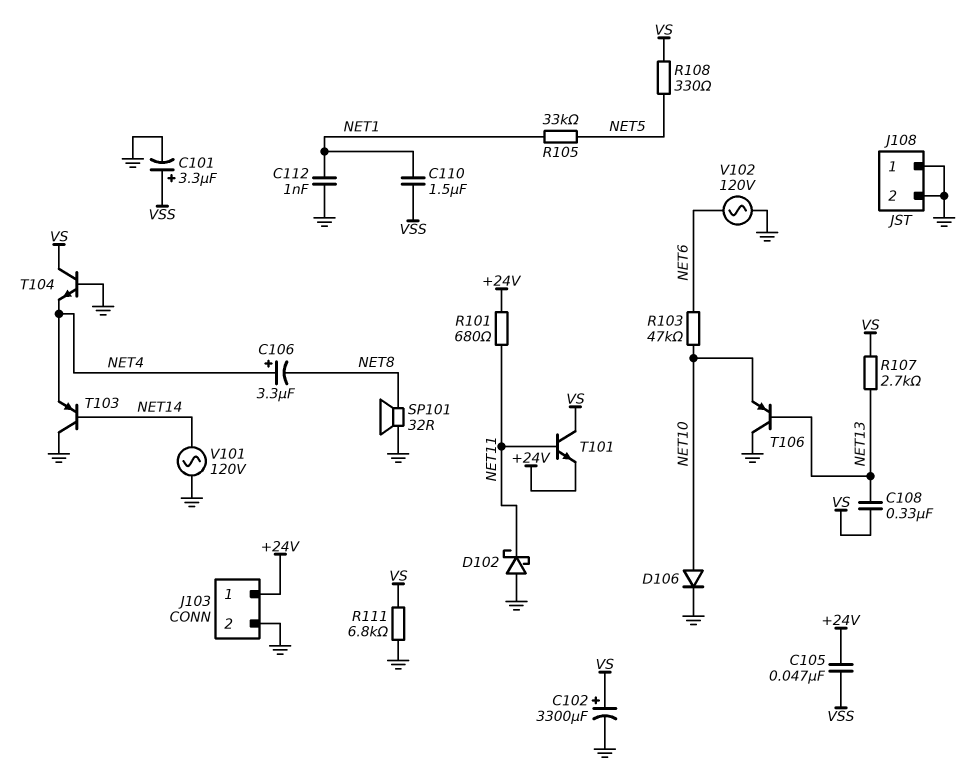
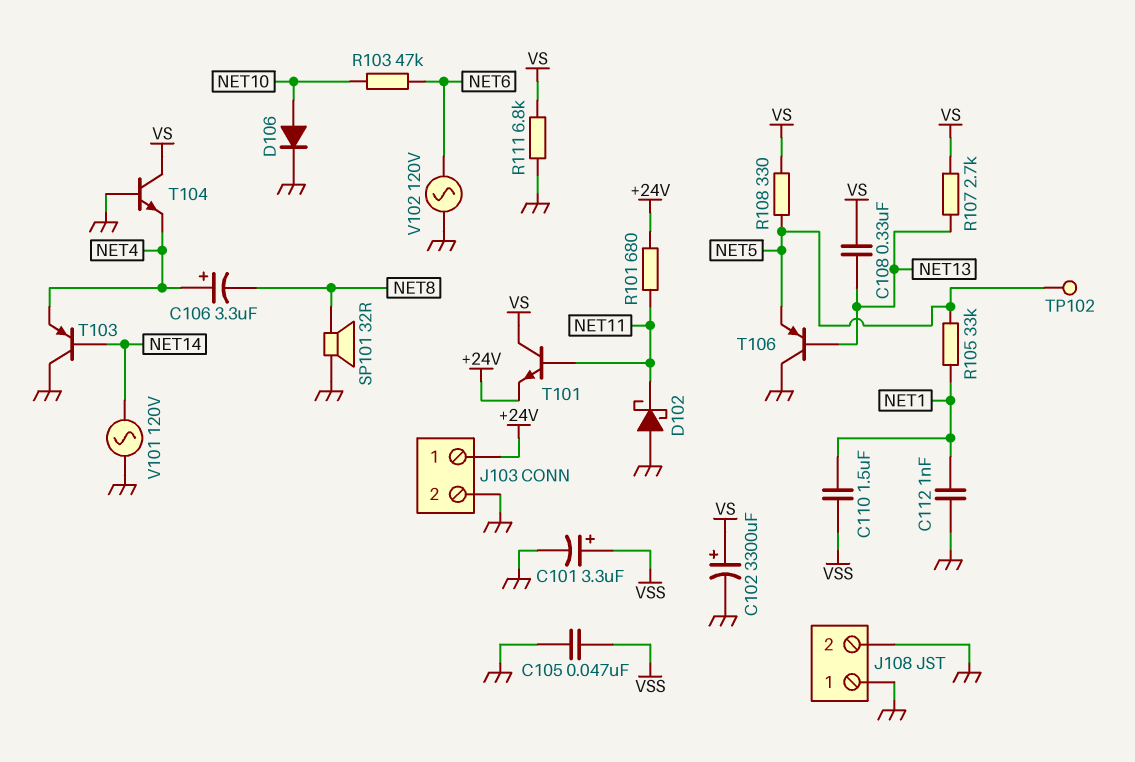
C105: 47nF (+24V, VSS) -> 47nF (GND, VSS)
T106: PNP (B NET13, C GND, E NET10) -> PNP (B NET13, C GND, E NET5)
TP102: none -> test point (NET5)

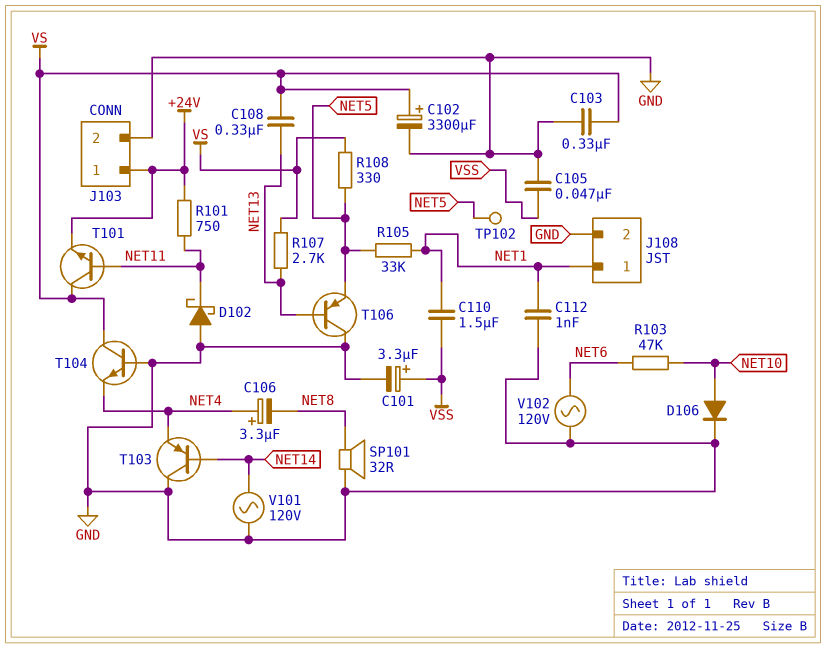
C103: none -> 330nF (GND, VS)
J108 pin 1: GND -> NET1
R101: 680 (+24V, NET11) -> 750 (+24V, NET11)
R111: 6.8k (GND, VS) -> none

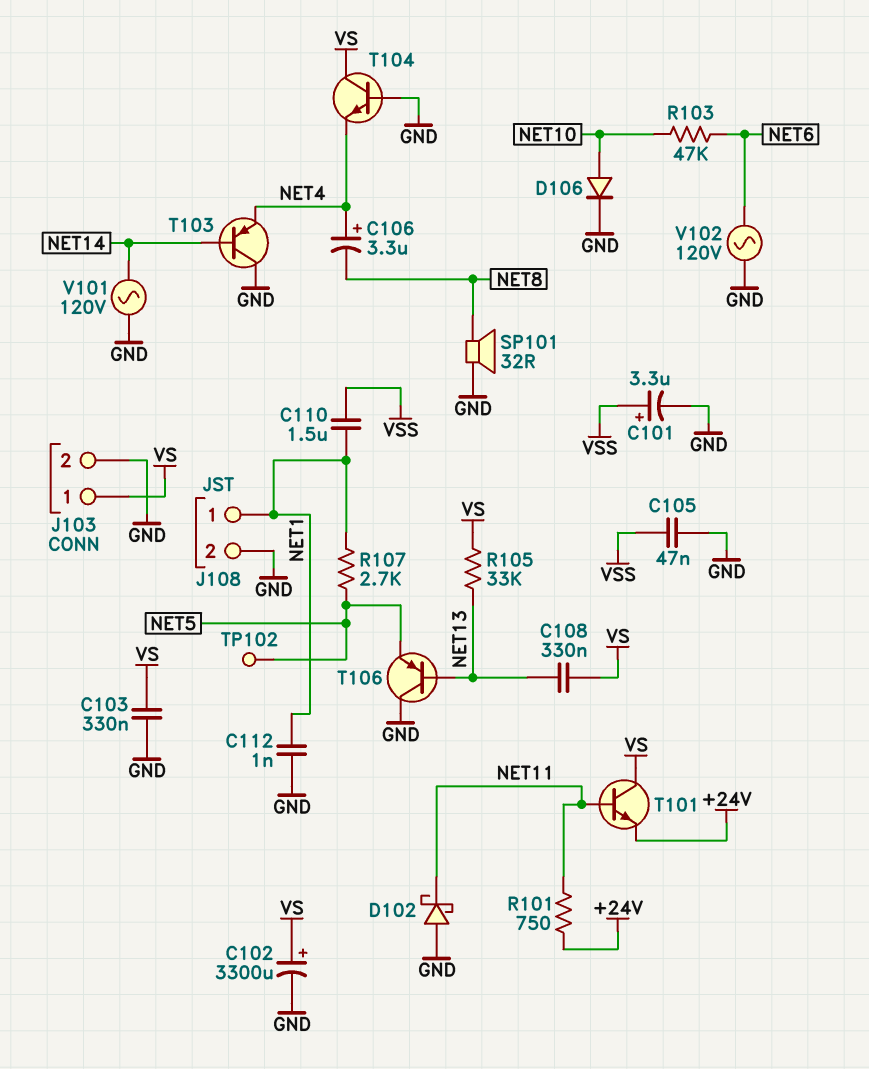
J103 pin 1: +24V -> VS
R105: 33k (NET1, NET5) -> 33k (NET13, VS)
R107: 2.7k (NET13, VS) -> 2.7k (NET1, NET5)
R108: 330 (NET5, VS) -> none

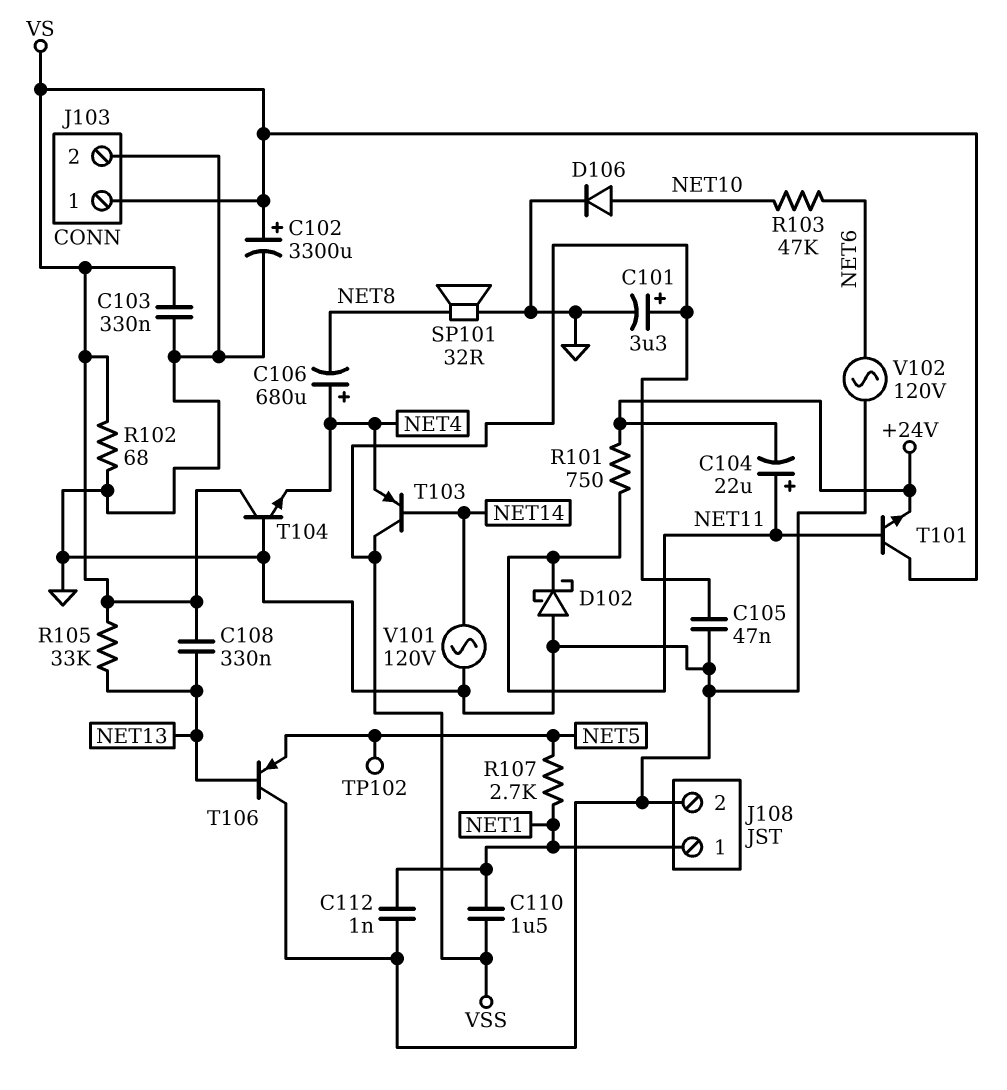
C104: none -> 22uF (plus NET11, minus +24V)
C106: 3.3uF (plus NET4, minus NET8) -> 680uF (plus NET4, minus NET8)
R102: none -> 68 (GND, VS)
T103: PNP (B NET14, C GND, E NET4) -> PNP (B NET14, C VSS, E NET4)

